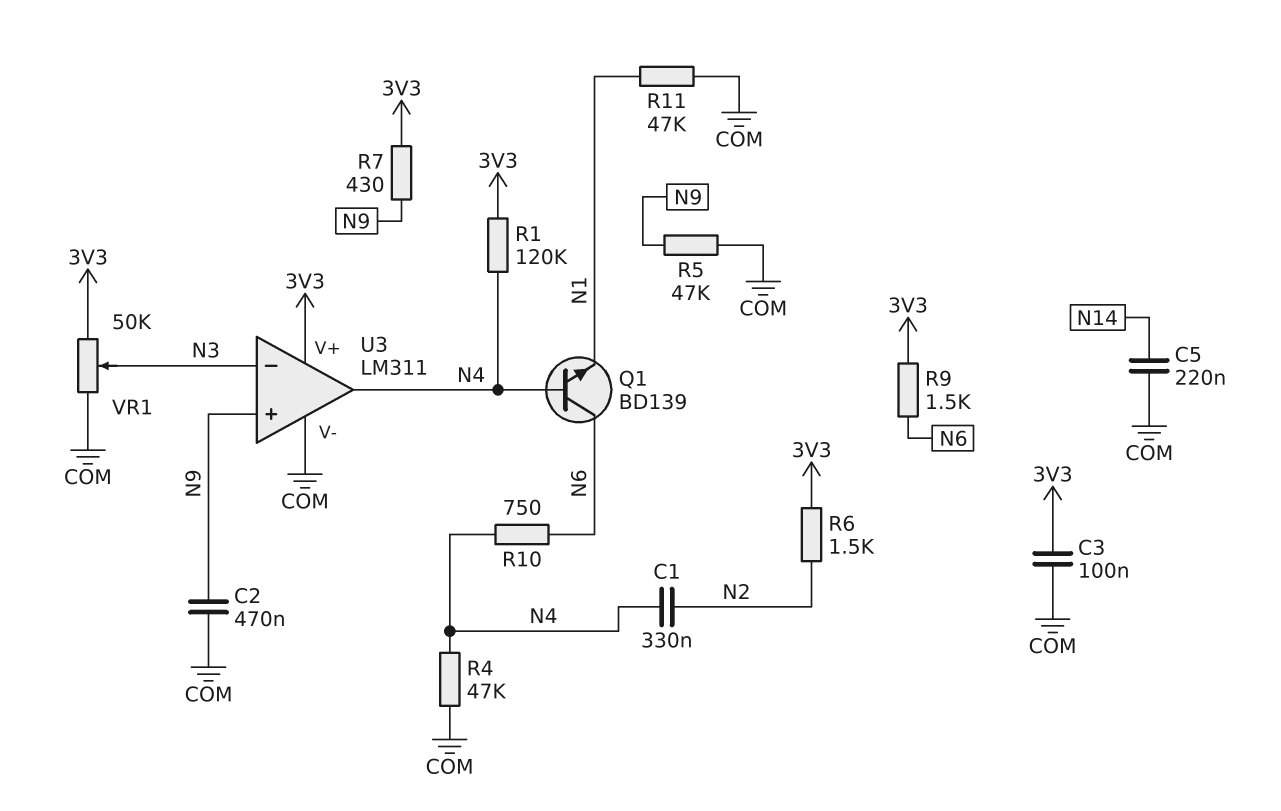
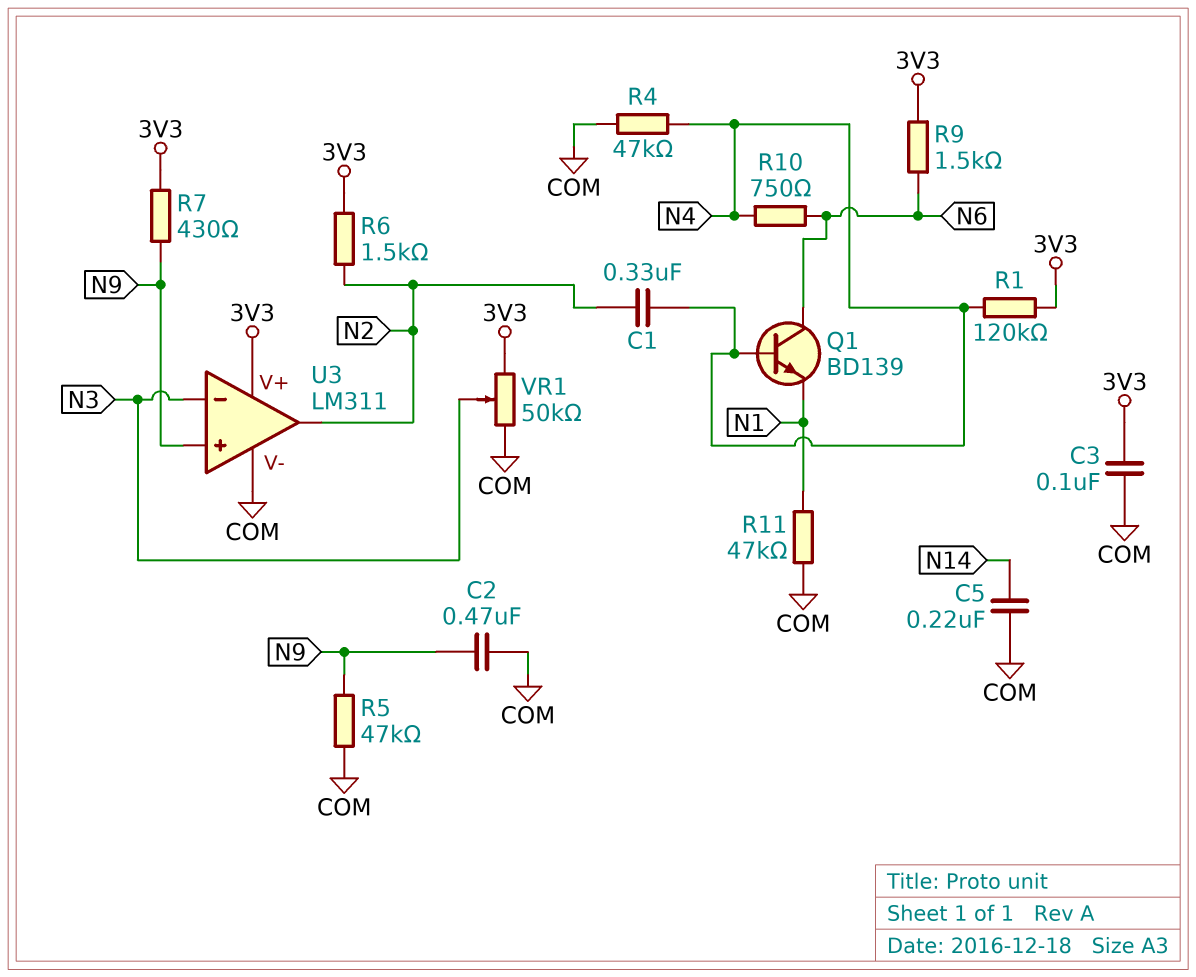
U3 pin out: N4 -> N2

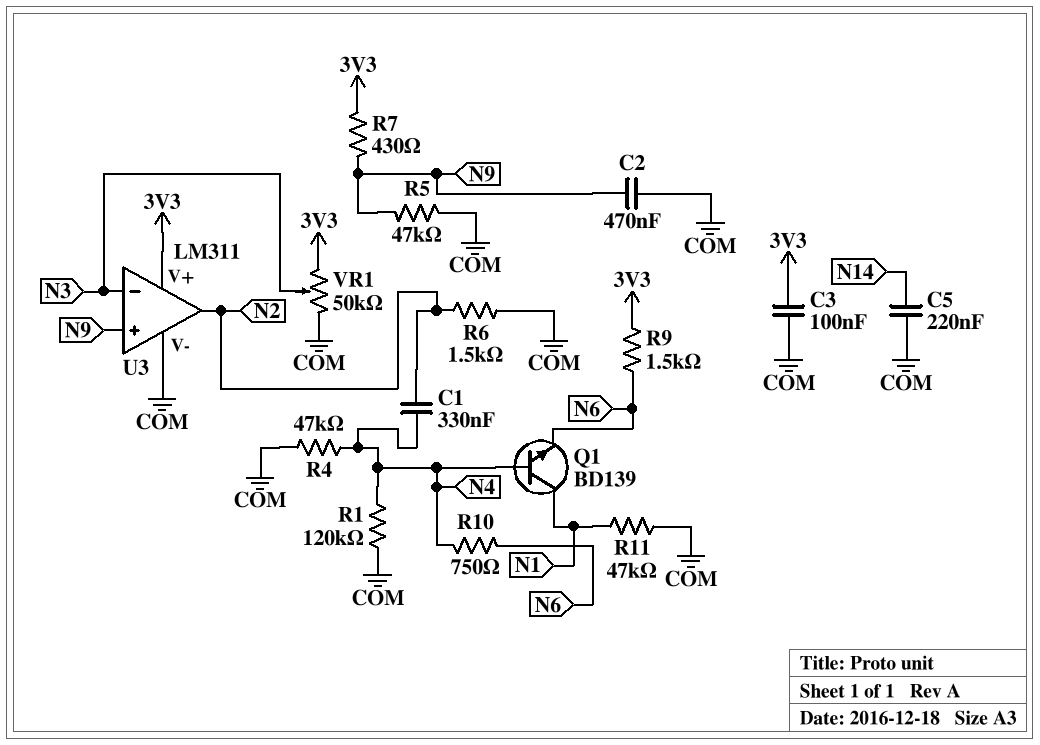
Q1: NPN BD139 (B N4, C N6, E N1) -> NPN BD139 (B N4, C N1, E N6)
R1: 120k (3V3, N4) -> 120k (COM, N4)
R6: 1.5k (3V3, N2) -> 1.5k (COM, N2)

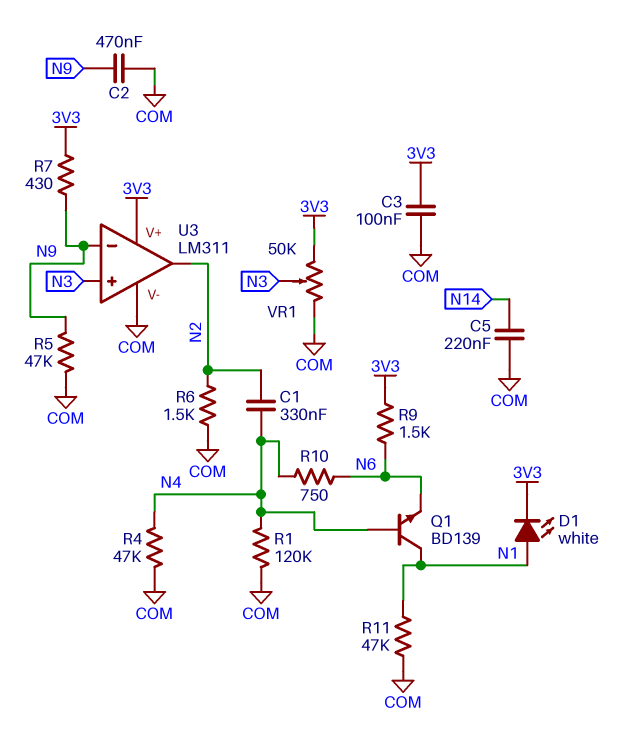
D1: none -> LED white (A N1, K 3V3)
U3 pin in+: N9 -> N3
U3 pin in-: N3 -> N9

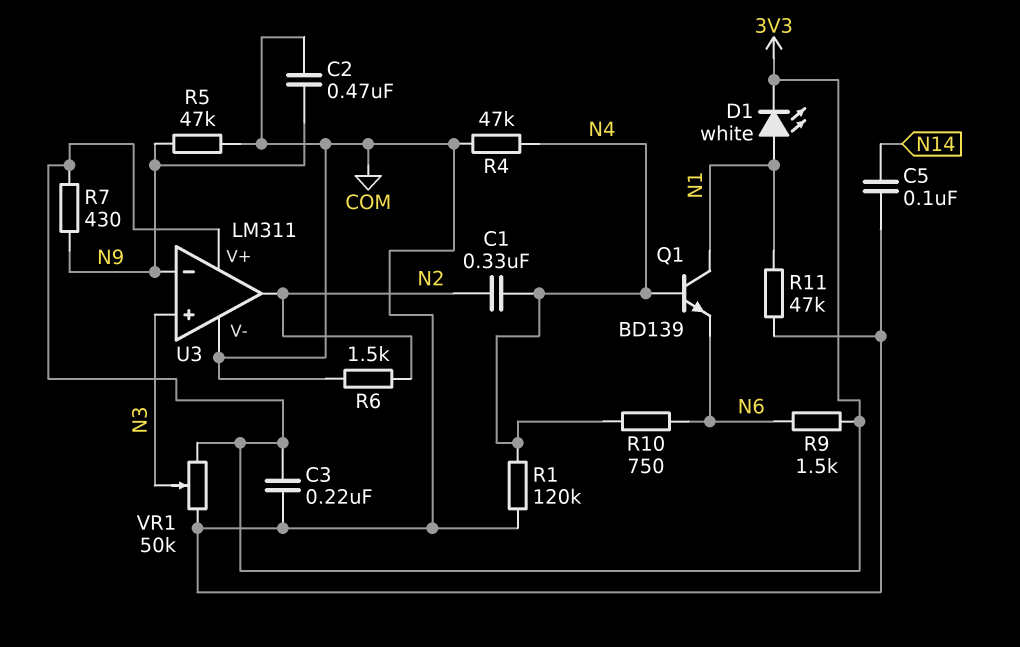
C3: 100nF (3V3, COM) -> 220nF (3V3, COM)
C5: 220nF (COM, N14) -> 100nF (COM, N14)

